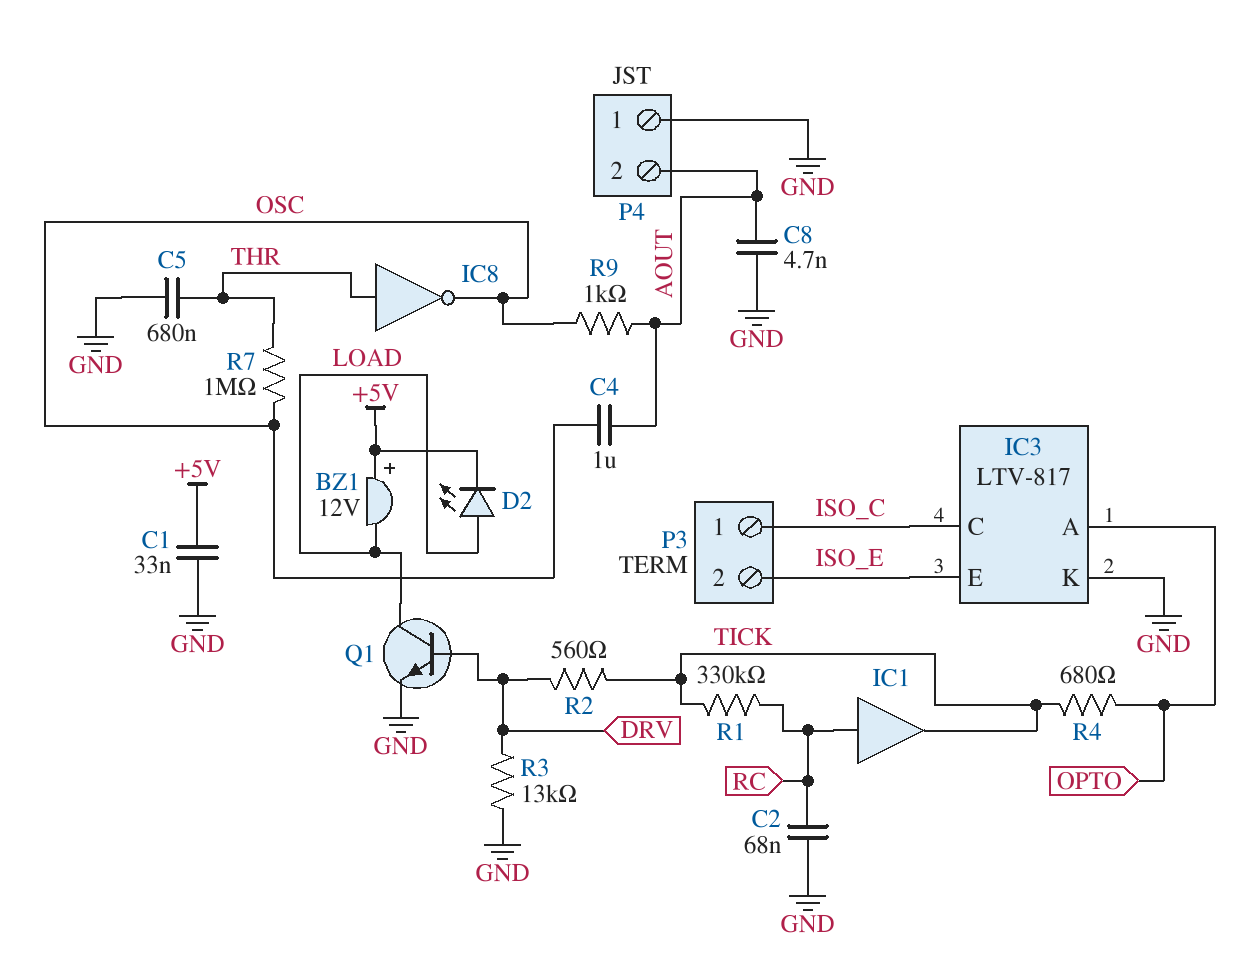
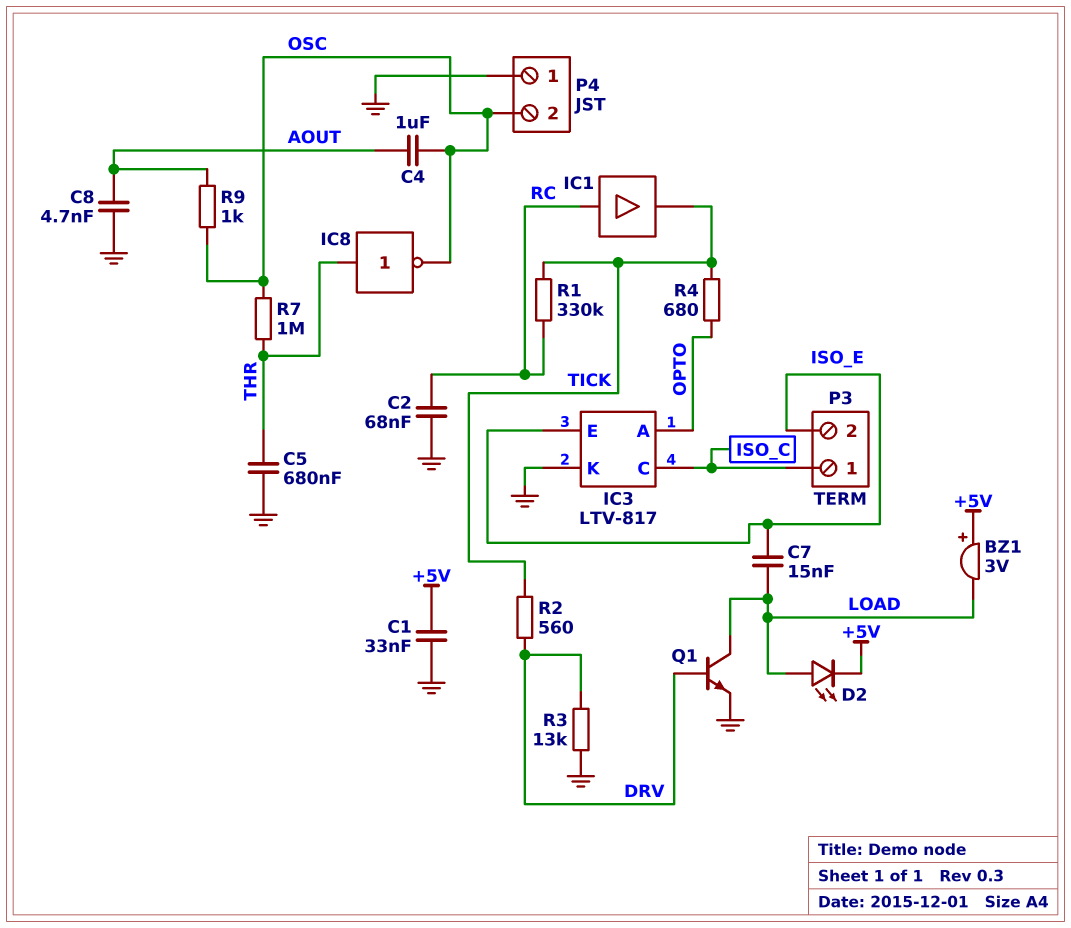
BZ1: buzzer 12V (plus +5V, minus LOAD) -> buzzer 3V (plus +5V, minus LOAD)
C7: none -> 15nF (ISO_E, LOAD)
P4 pin 2: AOUT -> OSC

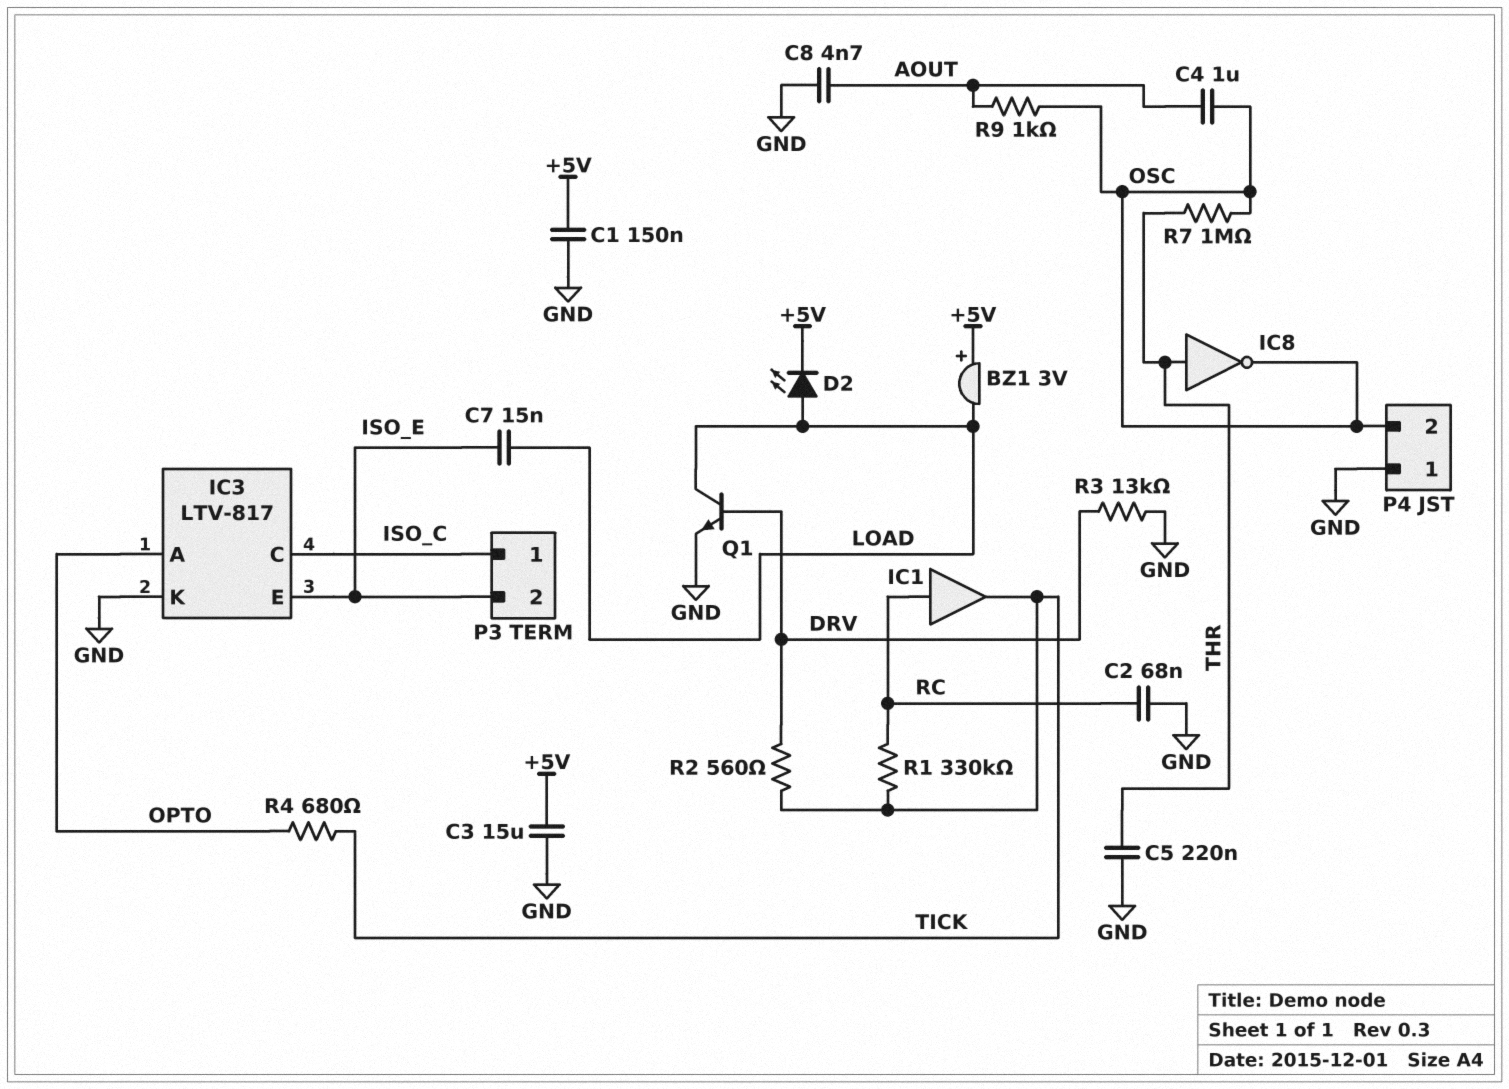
C1: 33nF (+5V, GND) -> 150nF (+5V, GND)
C3: none -> 15uF (+5V, GND)
C5: 680nF (GND, THR) -> 220nF (GND, THR)

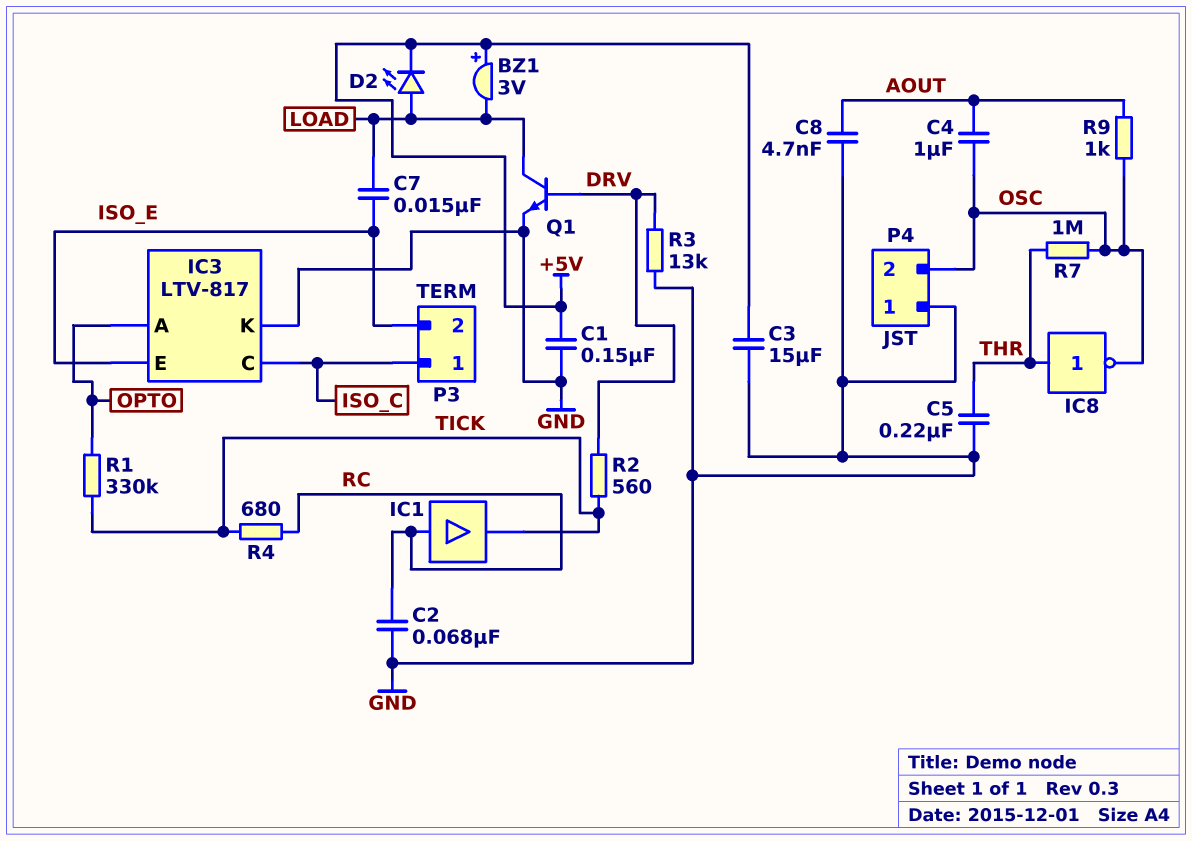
R1: 330k (RC, TICK) -> 330k (OPTO, TICK)
R4: 680 (OPTO, TICK) -> 680 (RC, TICK)

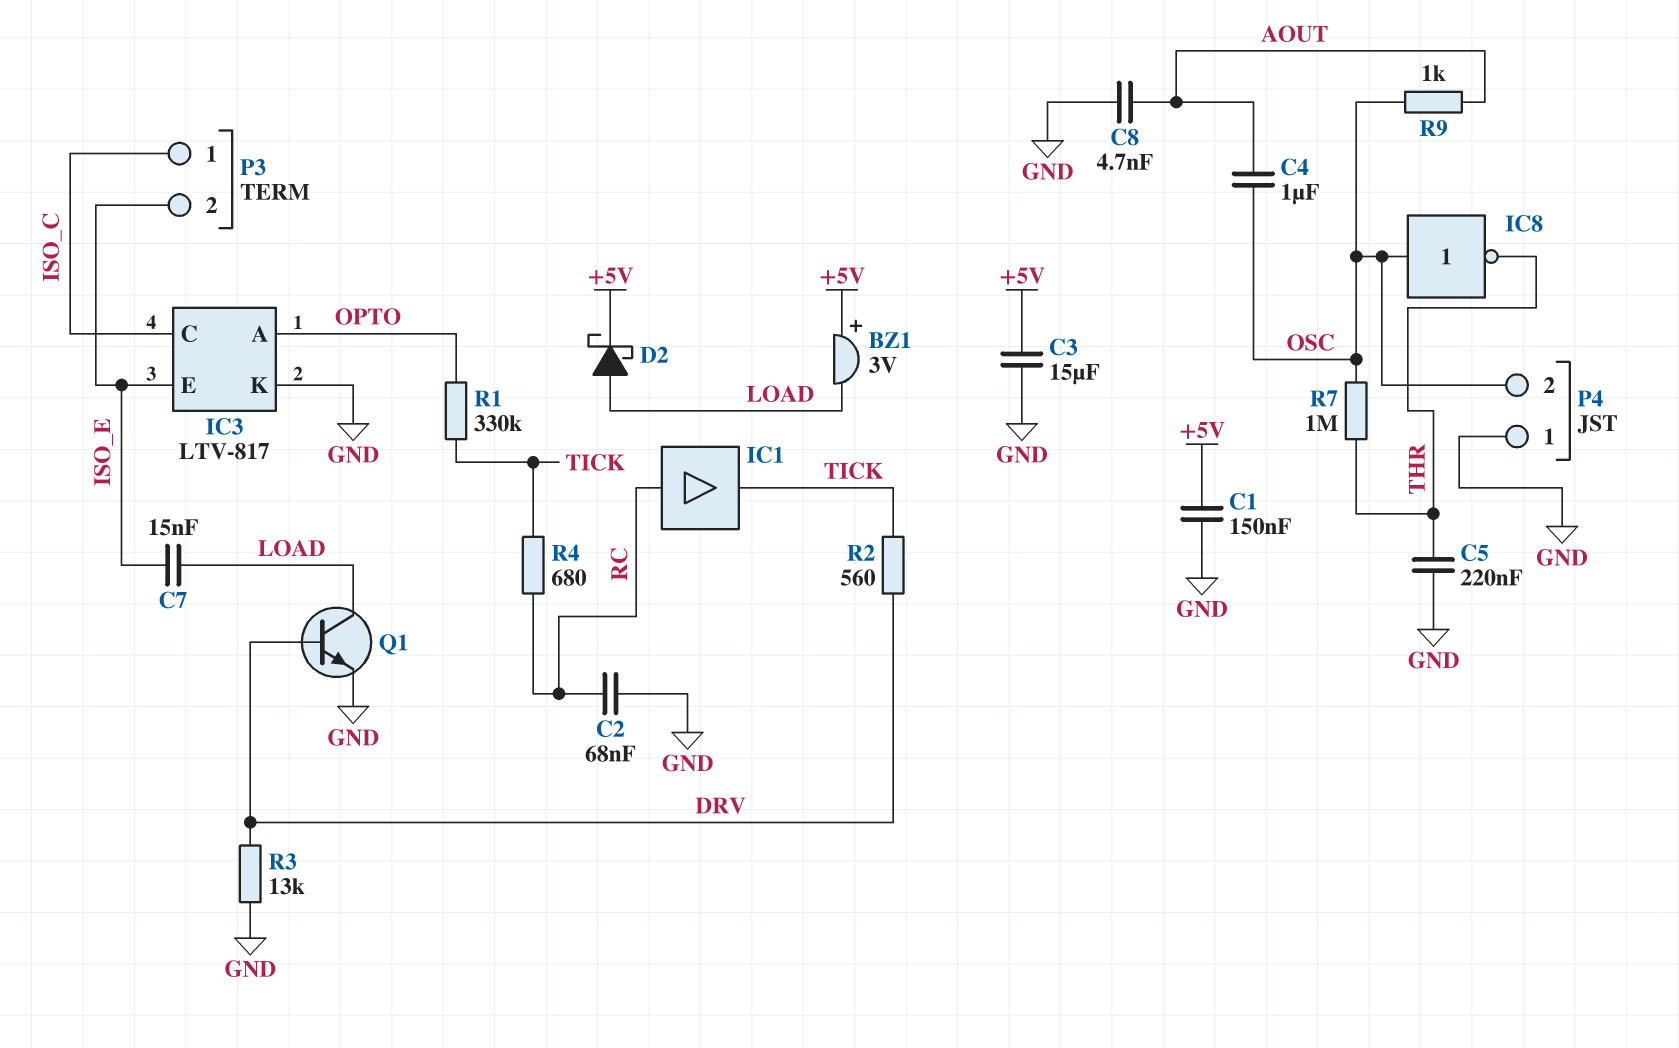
D2: LED (A LOAD, K +5V) -> schottky (A LOAD, K +5V)
IC8: NOT (in THR, out OSC) -> NOT (in OSC, out THR)

